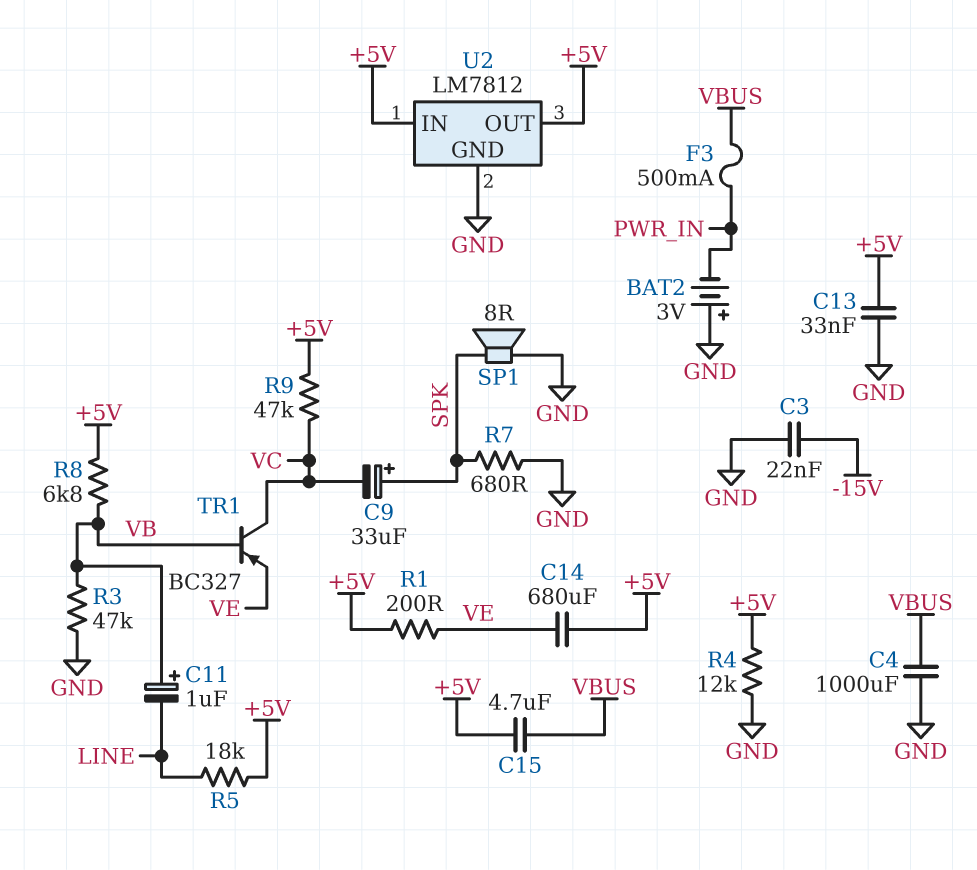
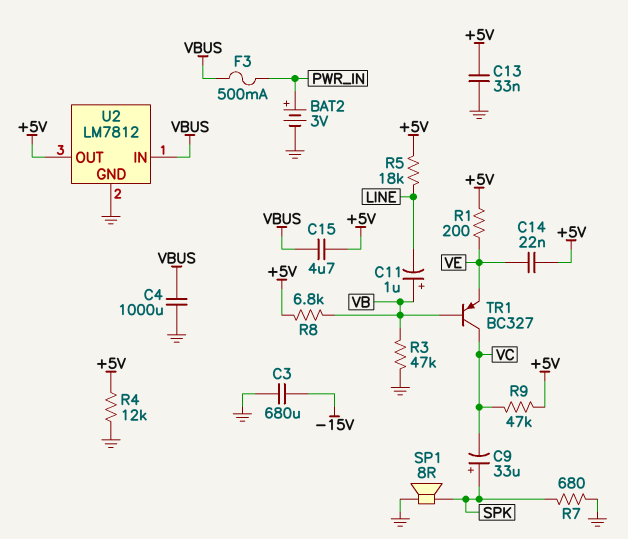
BAT2: 3V (plus GND, minus PWR_IN) -> 3V (plus PWR_IN, minus GND)
C3: 22nF (-15V, GND) -> 680uF (-15V, GND)
C14: 680uF (+5V, VE) -> 22nF (+5V, VE)
U2 pin IN: +5V -> VBUS

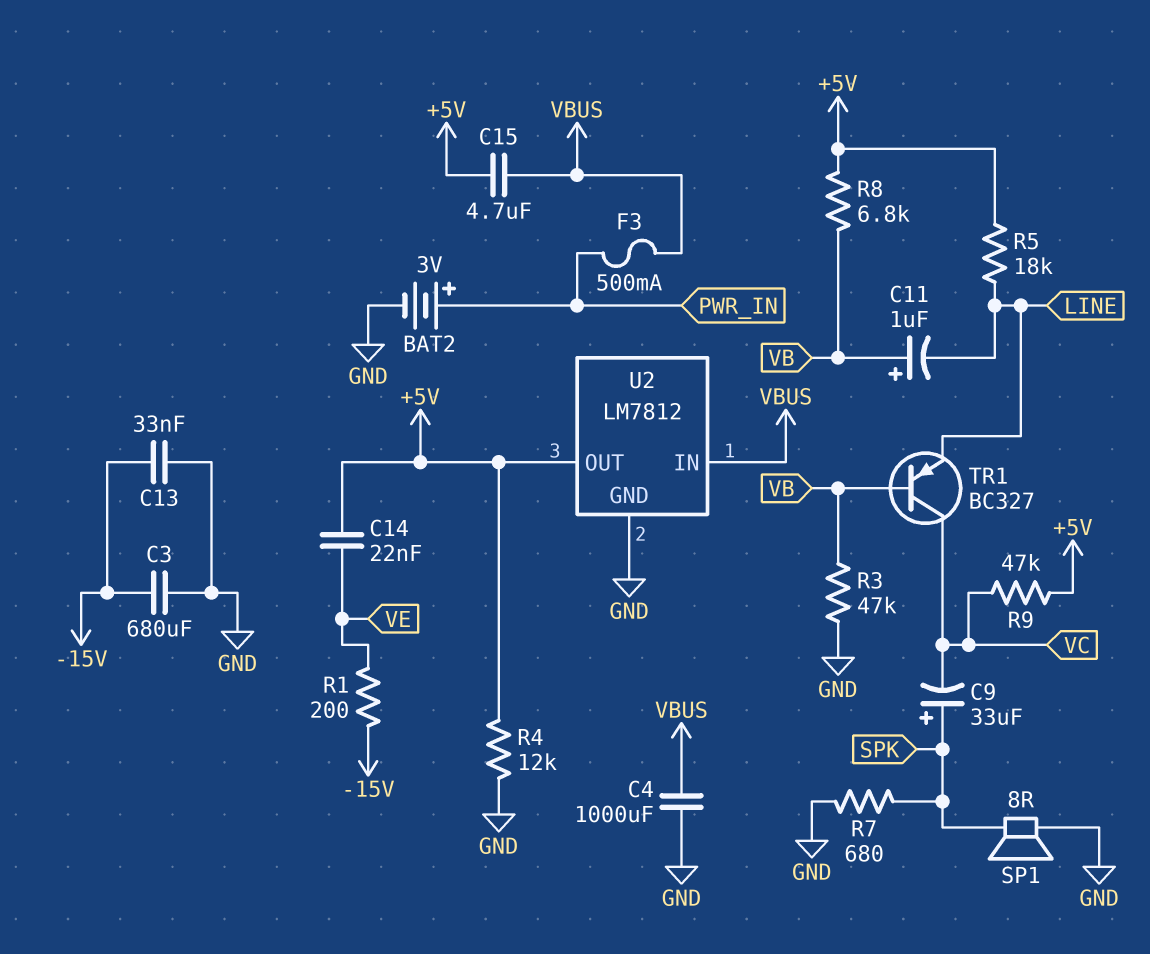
C13: 33nF (+5V, GND) -> 33nF (-15V, GND)
R1: 200 (+5V, VE) -> 200 (-15V, VE)
TR1: PNP BC327 (B VB, C VC, E VE) -> PNP BC327 (B VB, C VC, E LINE)

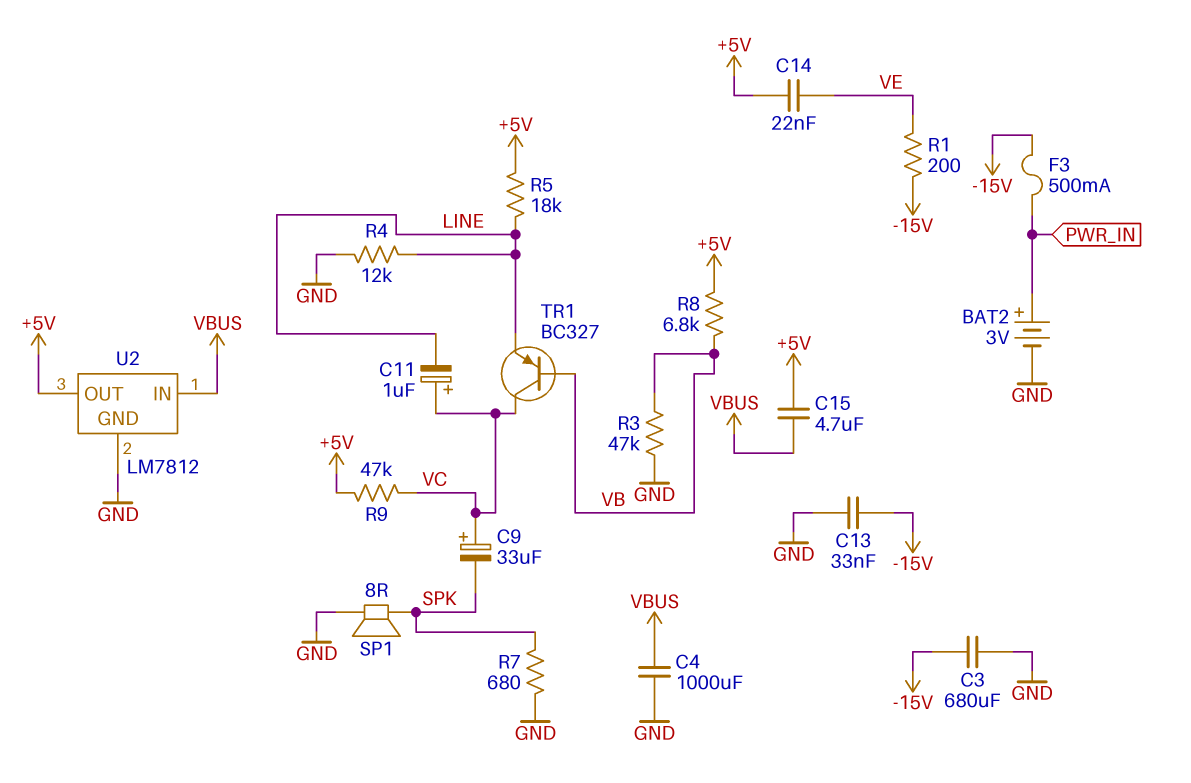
C9: 33uF (plus SPK, minus VC) -> 33uF (plus VC, minus SPK)
C11: 1uF (plus VB, minus LINE) -> 1uF (plus VC, minus LINE)
F3: 500mA (PWR_IN, VBUS) -> 500mA (-15V, PWR_IN)
R4: 12k (+5V, GND) -> 12k (GND, LINE)

